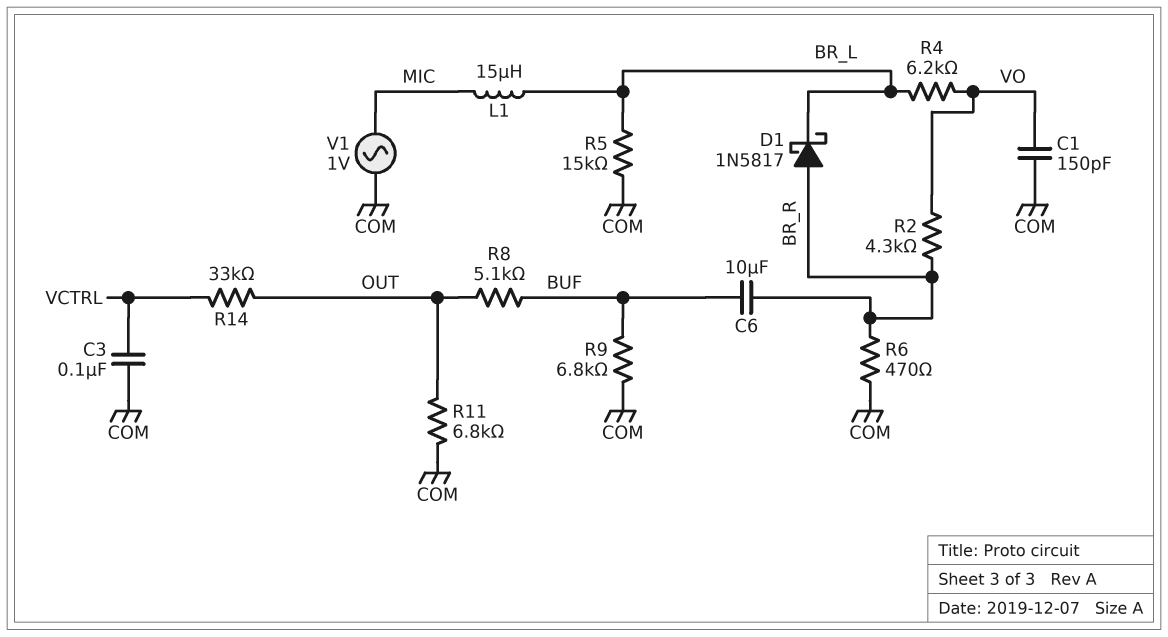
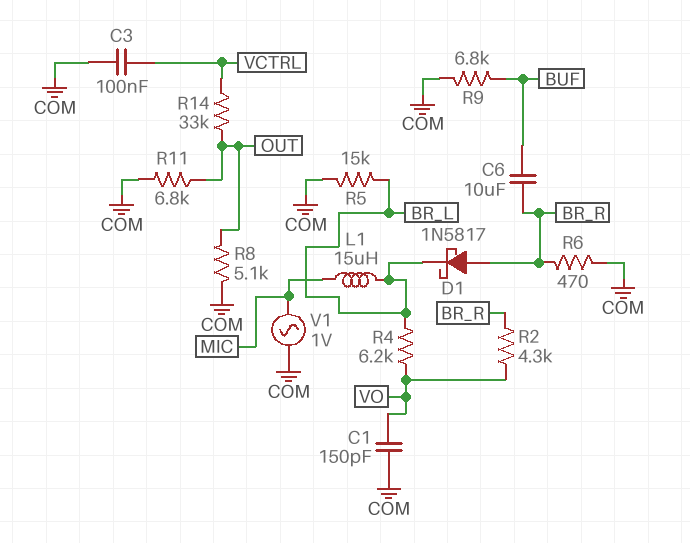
R8: 5.1k (BUF, OUT) -> 5.1k (COM, OUT)

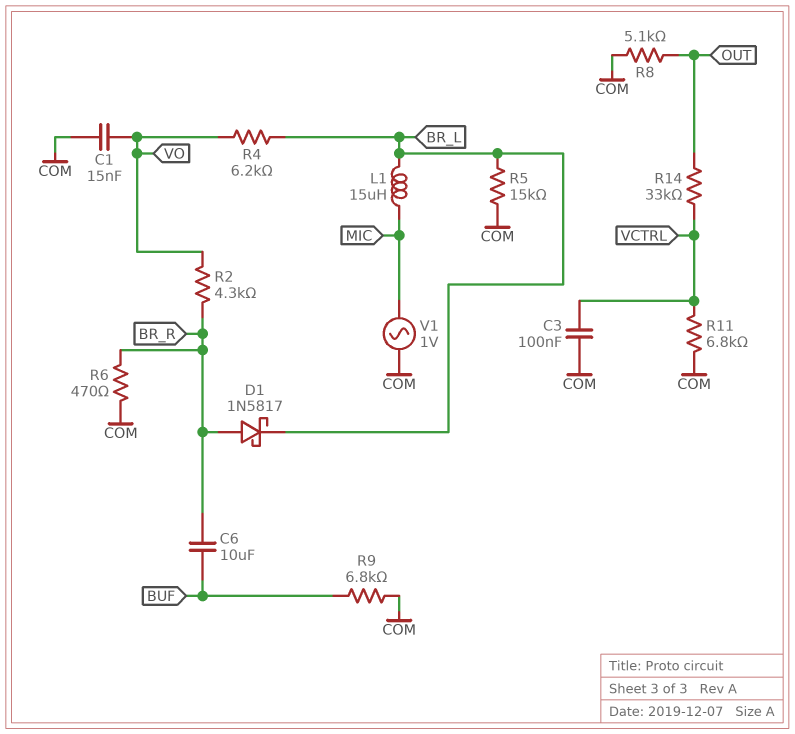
C1: 150pF (COM, VO) -> 15nF (COM, VO)
R11: 6.8k (COM, OUT) -> 6.8k (COM, VCTRL)

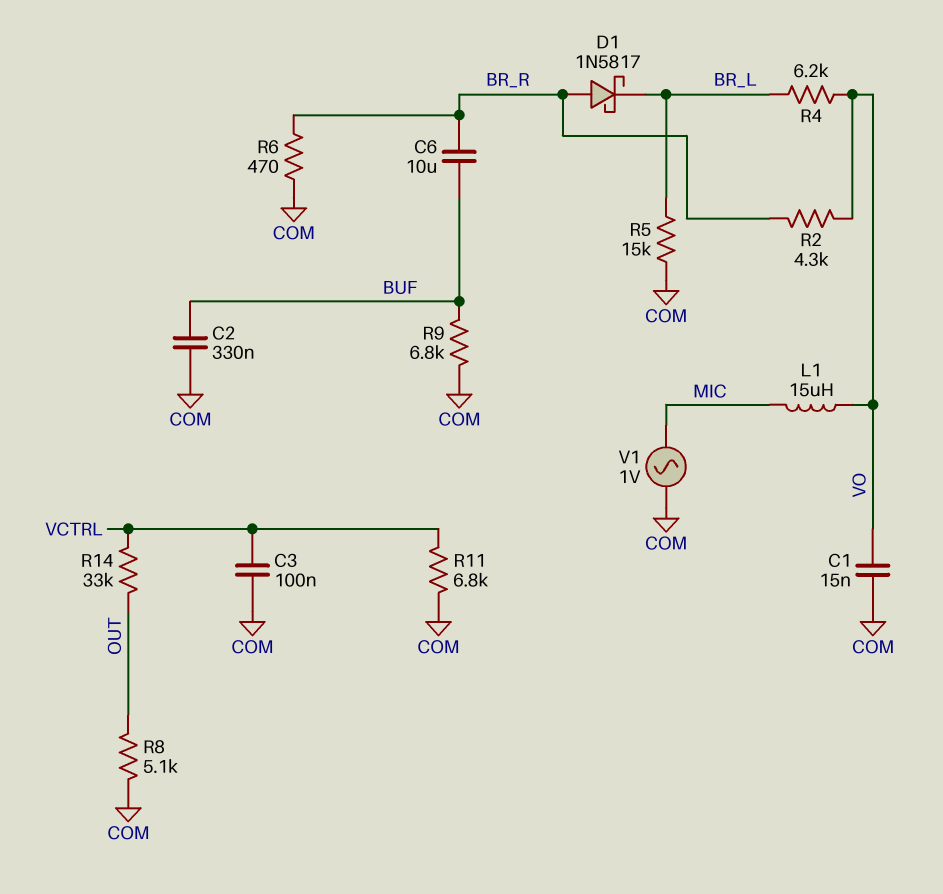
C2: none -> 330nF (BUF, COM)
L1: 15uH (BR_L, MIC) -> 15uH (MIC, VO)

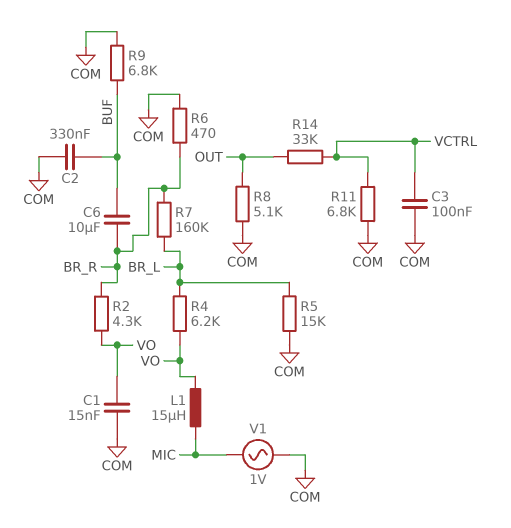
D1: schottky 1N5817 (A BR_R, K BR_L) -> none
R7: none -> 160k (BR_L, BR_R)

